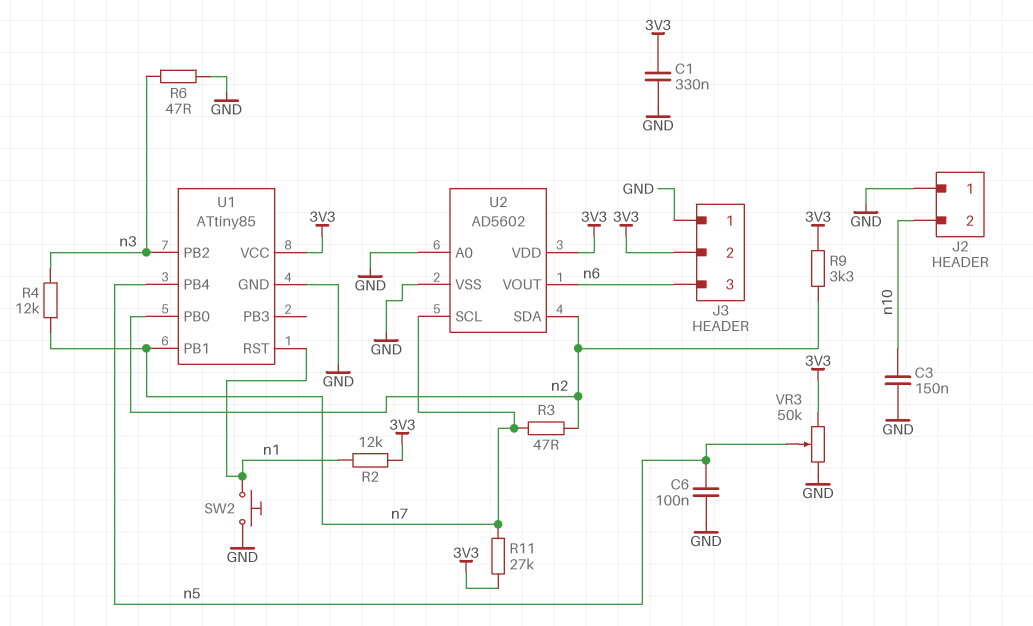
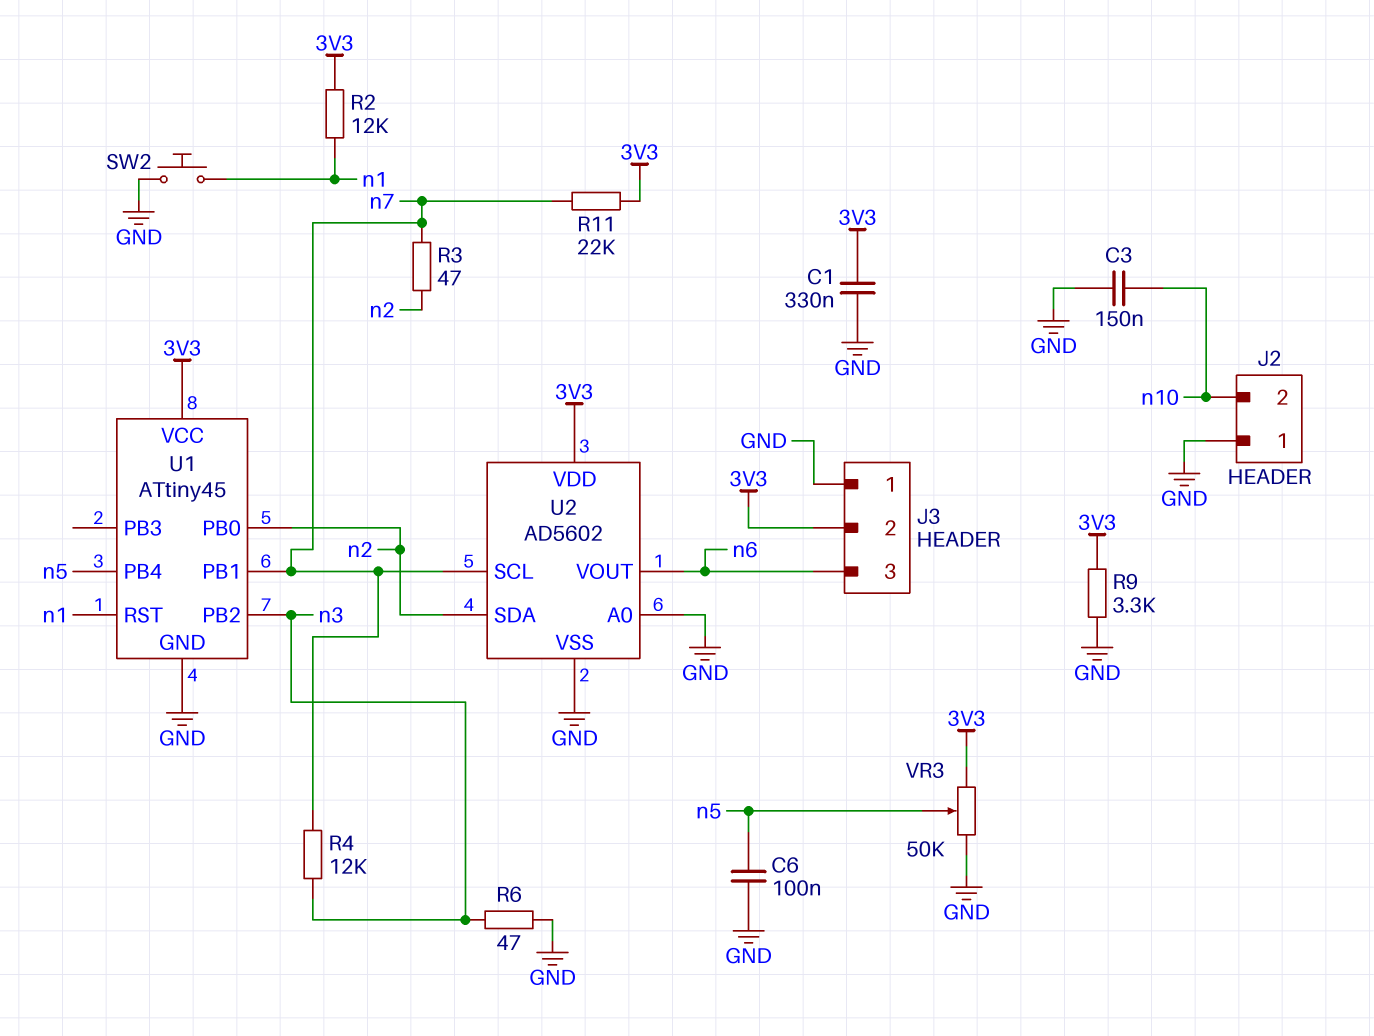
R9: 3.3k (3V3, n2) -> 3.3k (3V3, GND)
R11: 27k (3V3, n7) -> 22k (3V3, n7)
U1: ATtiny85 -> ATtiny45

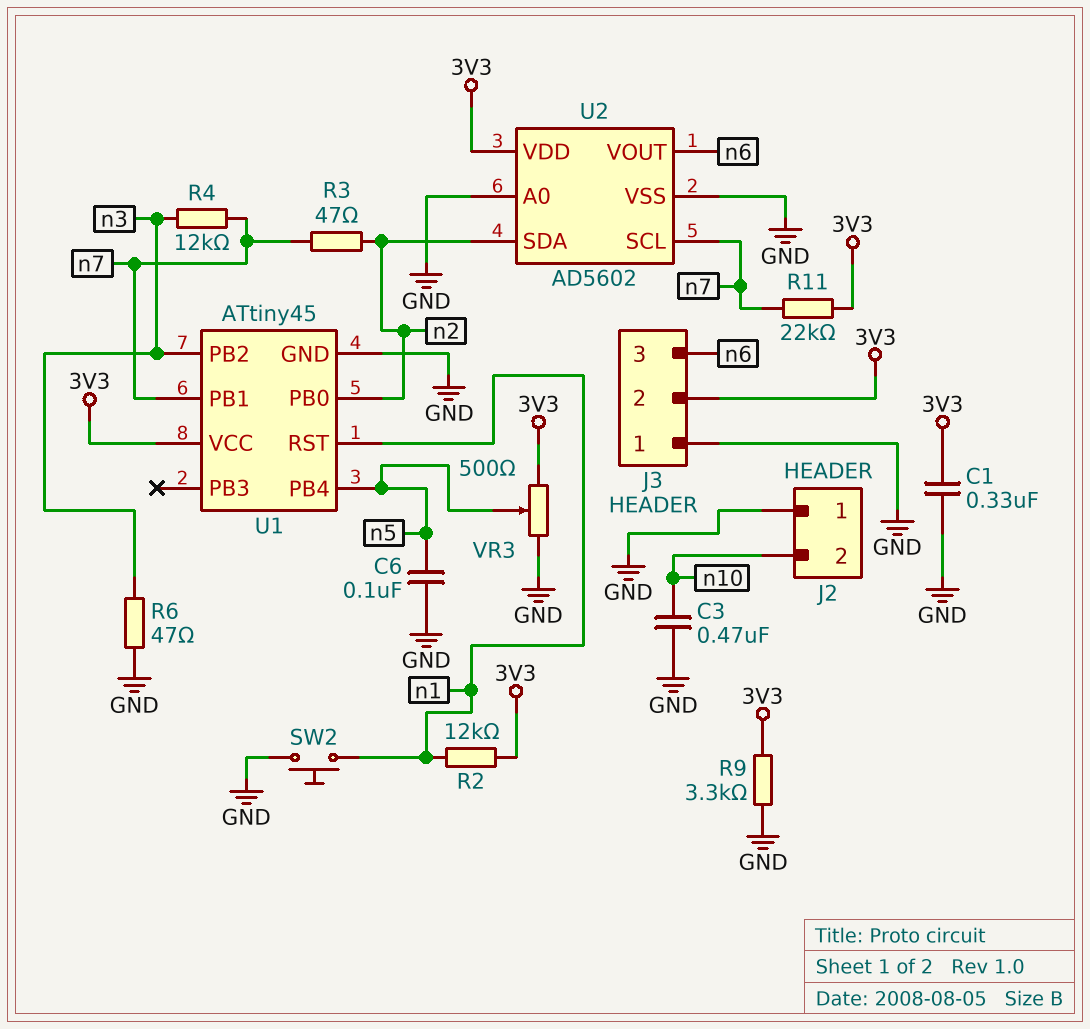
C3: 150nF (GND, n10) -> 470nF (GND, n10)
VR3: 50k (3V3, GND, wiper n5) -> 500 (3V3, GND, wiper n5)

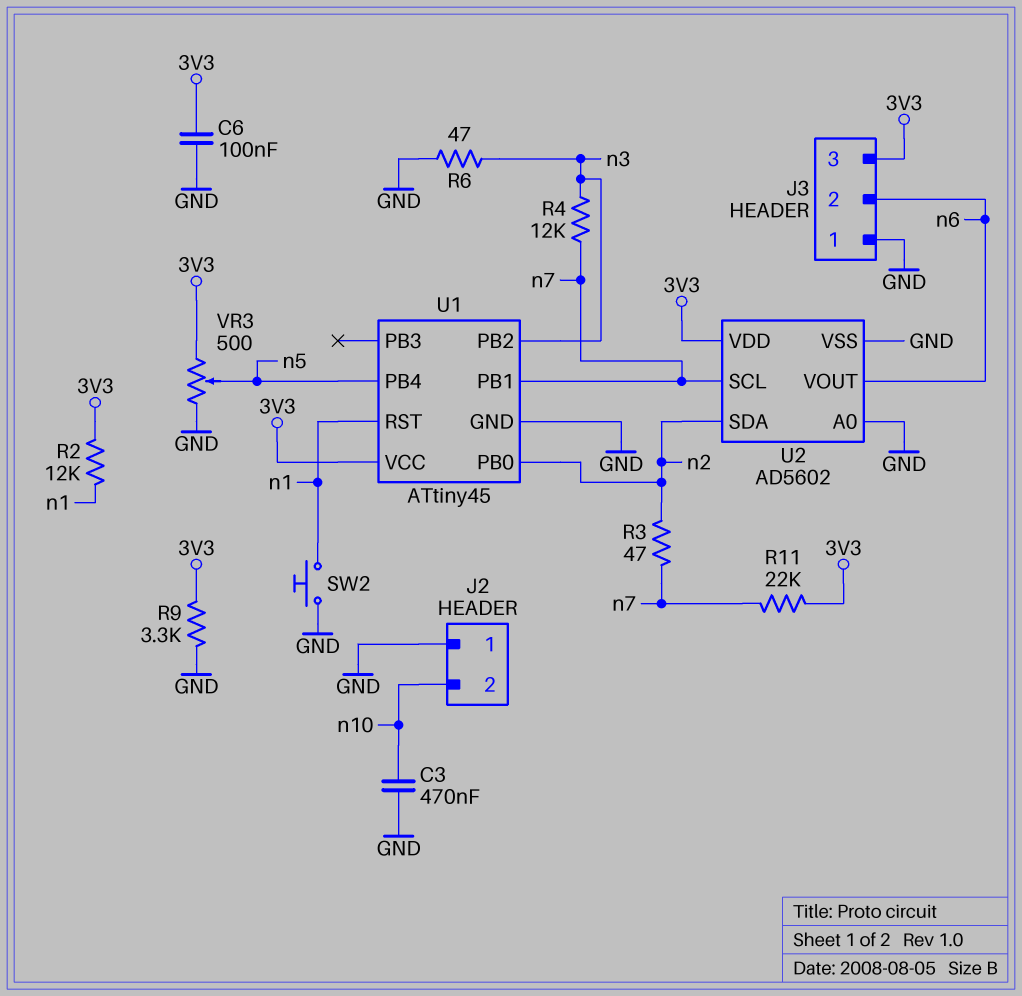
C1: 330nF (3V3, GND) -> none
C6: 100nF (GND, n5) -> 100nF (3V3, GND)
J3 pin 2: 3V3 -> n6
J3 pin 3: n6 -> 3V3

